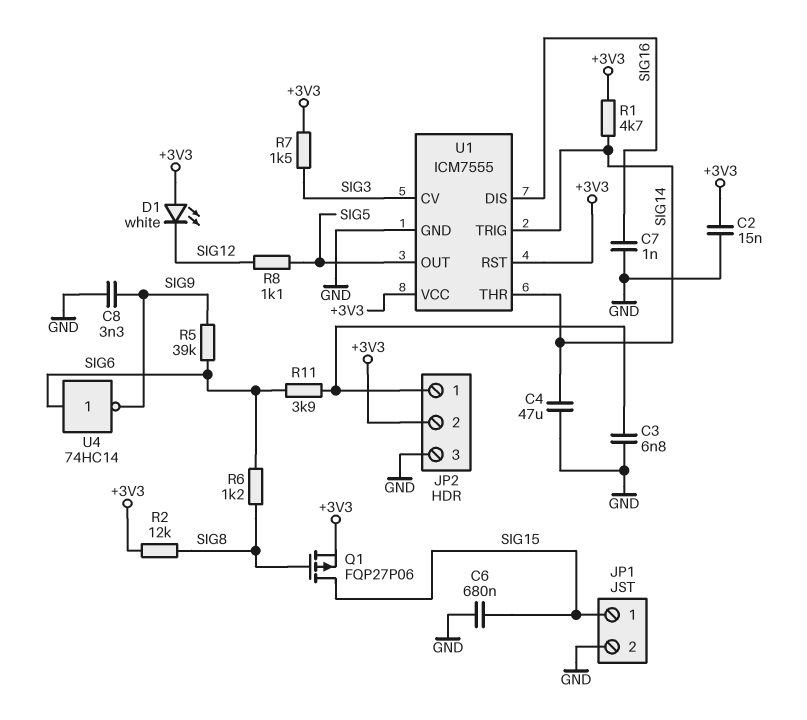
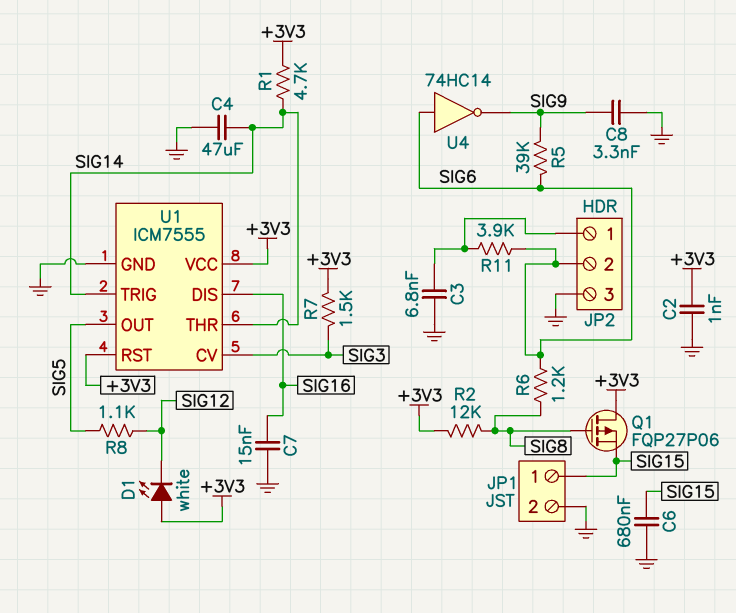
C2: 15nF (+3V3, GND) -> 1nF (+3V3, GND)
C7: 1nF (GND, SIG16) -> 15nF (GND, SIG16)
JP2 pin 2: +3V3 -> SIG6
Q1: PMOS FQP27P06 (G SIG8, D SIG15, S +3V3) -> PMOS FQP27P06 (G SIG8, D +3V3, S SIG15)

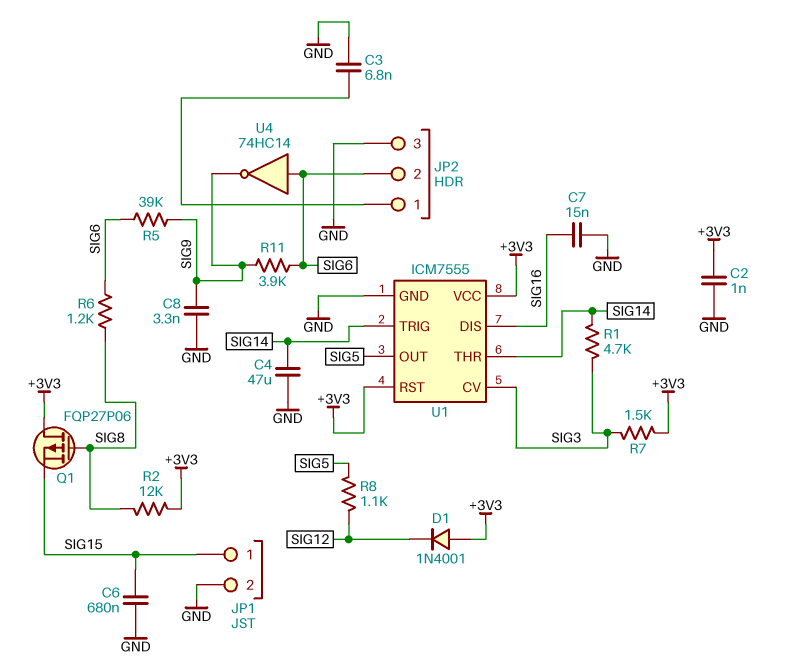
D1: LED white (A +3V3, K SIG12) -> diode 1N4001 (A +3V3, K SIG12)
R1: 4.7k (+3V3, SIG14) -> 4.7k (SIG3, SIG14)
R11: 3.9k (JP2/1, SIG6) -> 3.9k (SIG6, SIG9)

